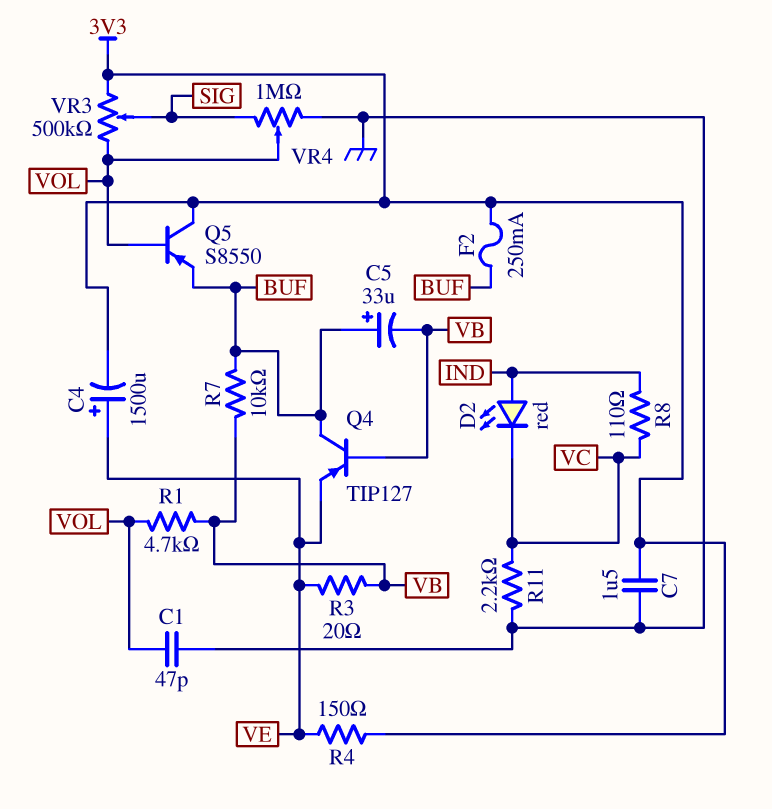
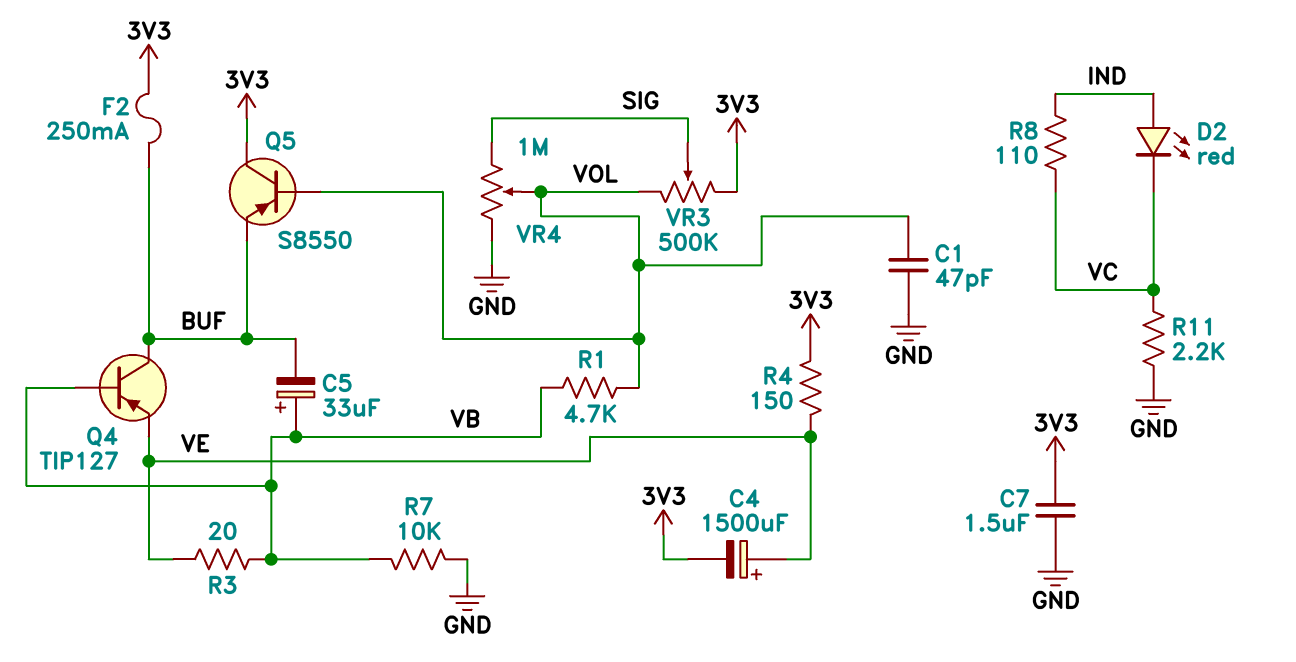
C5: 33uF (plus BUF, minus VB) -> 33uF (plus VB, minus BUF)
R7: 10k (BUF, VB) -> 10k (GND, VB)

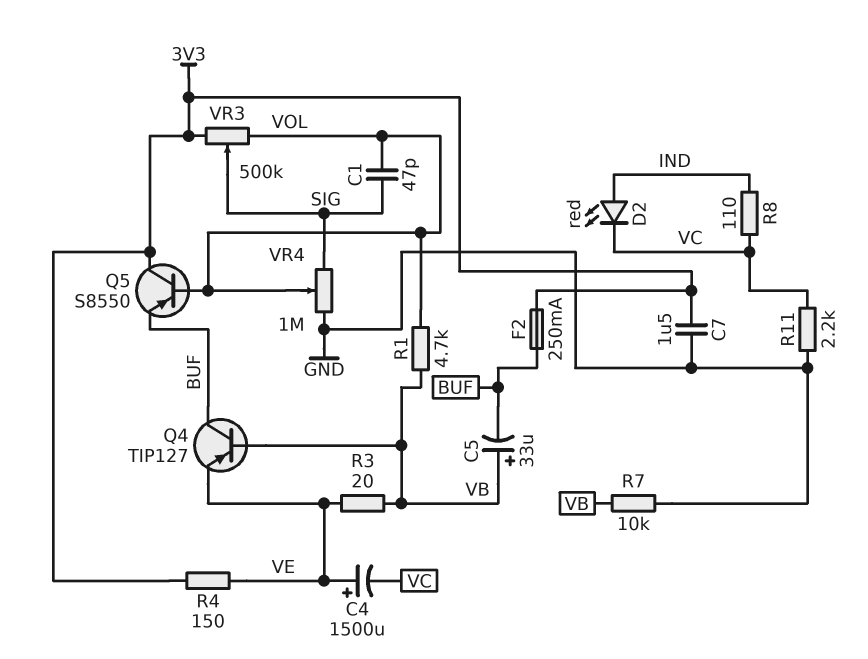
C1: 47pF (GND, VOL) -> 47pF (SIG, VOL)
C4: 1500uF (plus VE, minus 3V3) -> 1500uF (plus VE, minus VC)

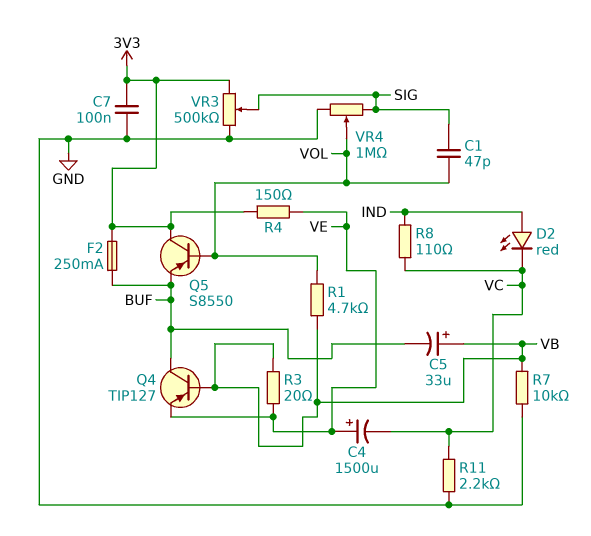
C7: 1.5uF (3V3, GND) -> 100nF (3V3, GND)
VR3: 500k (3V3, VOL, wiper SIG) -> 500k (3V3, GND, wiper SIG)

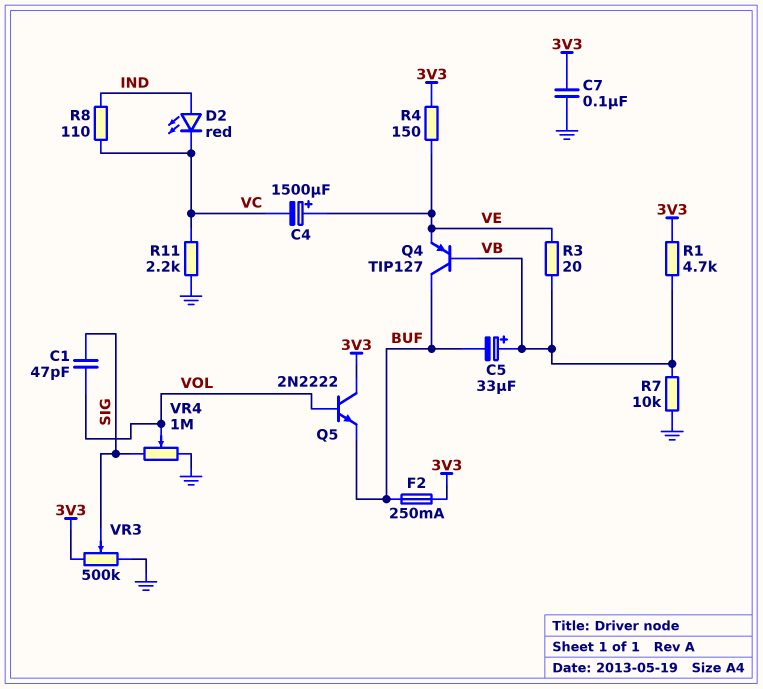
Q5: PNP S8550 (B VOL, C 3V3, E BUF) -> NPN 2N2222 (B VOL, C 3V3, E BUF)
R1: 4.7k (VB, VOL) -> 4.7k (3V3, VB)

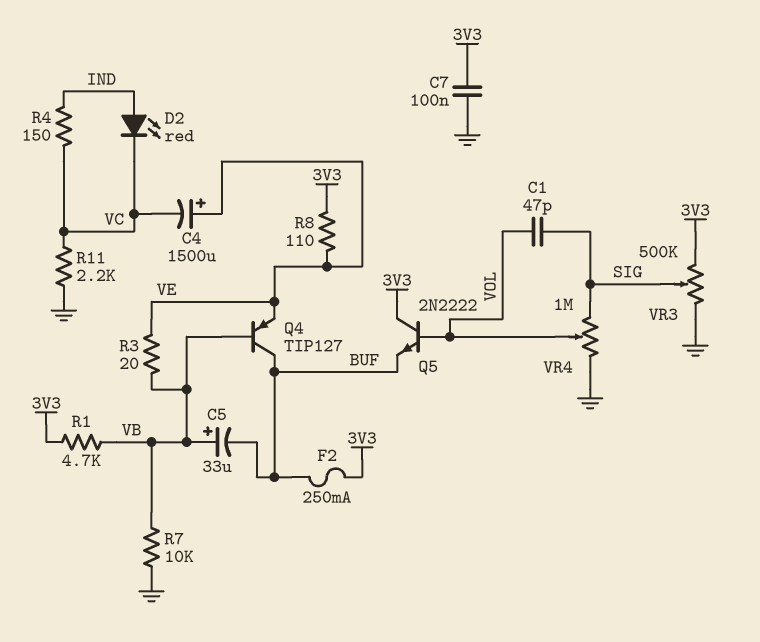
R4: 150 (3V3, VE) -> 150 (IND, VC)
R8: 110 (IND, VC) -> 110 (3V3, VE)

